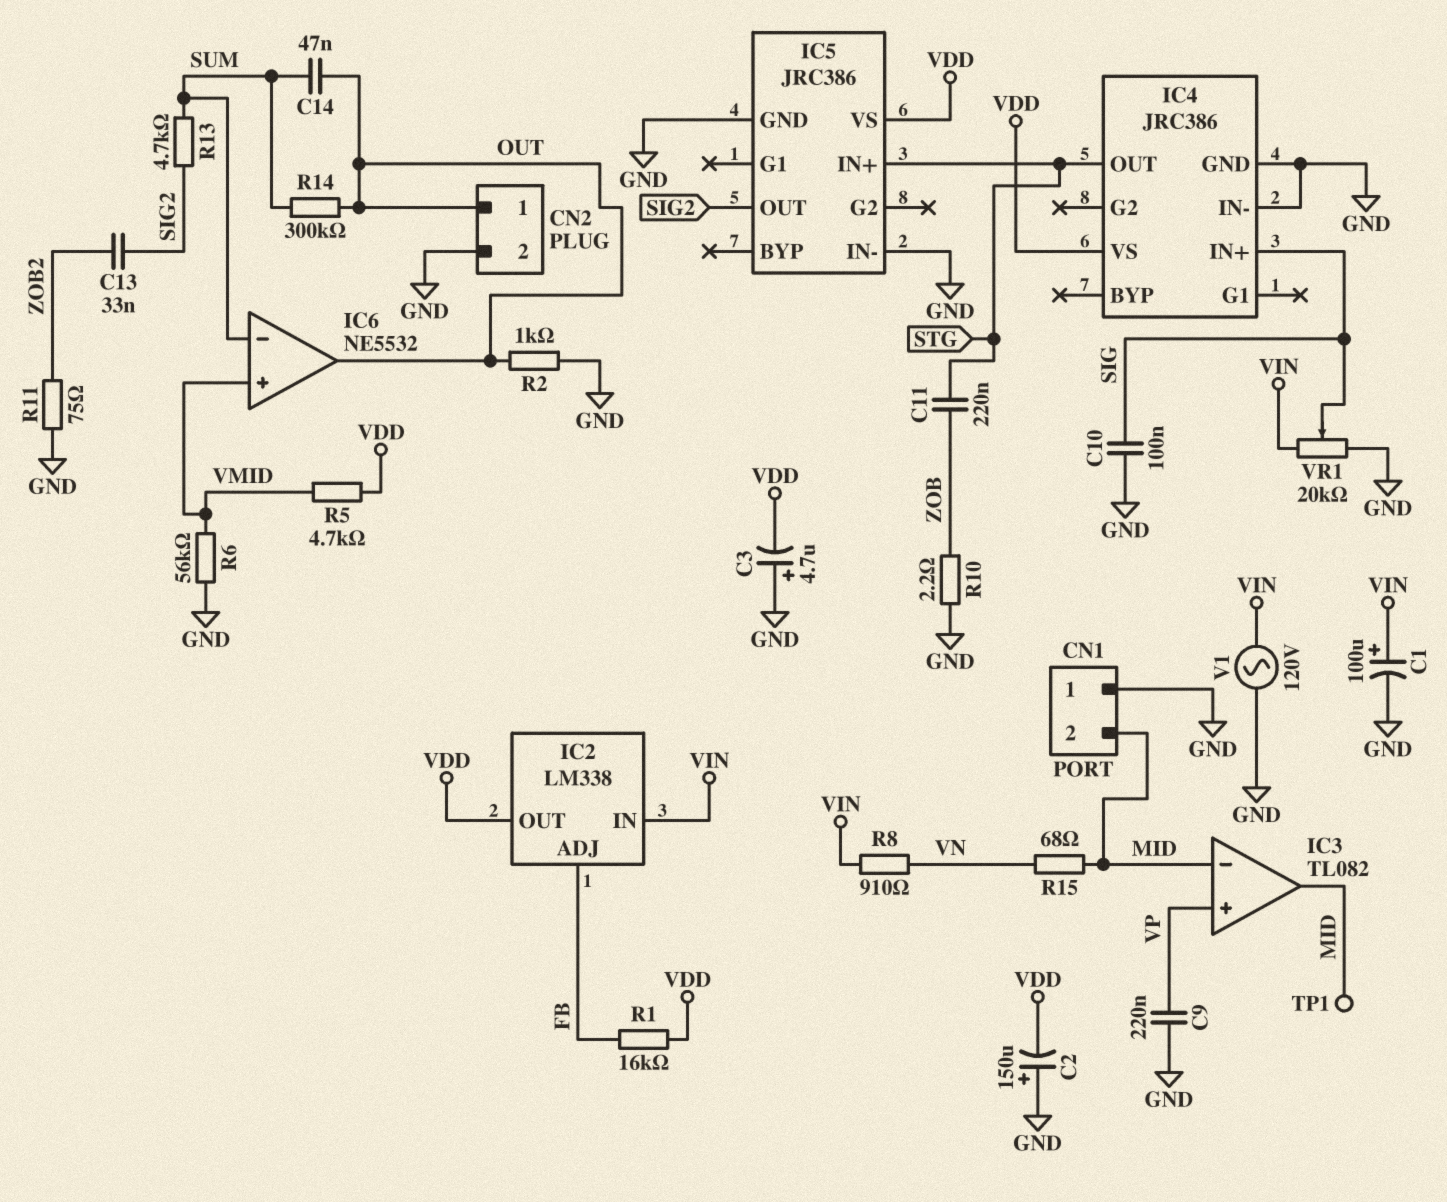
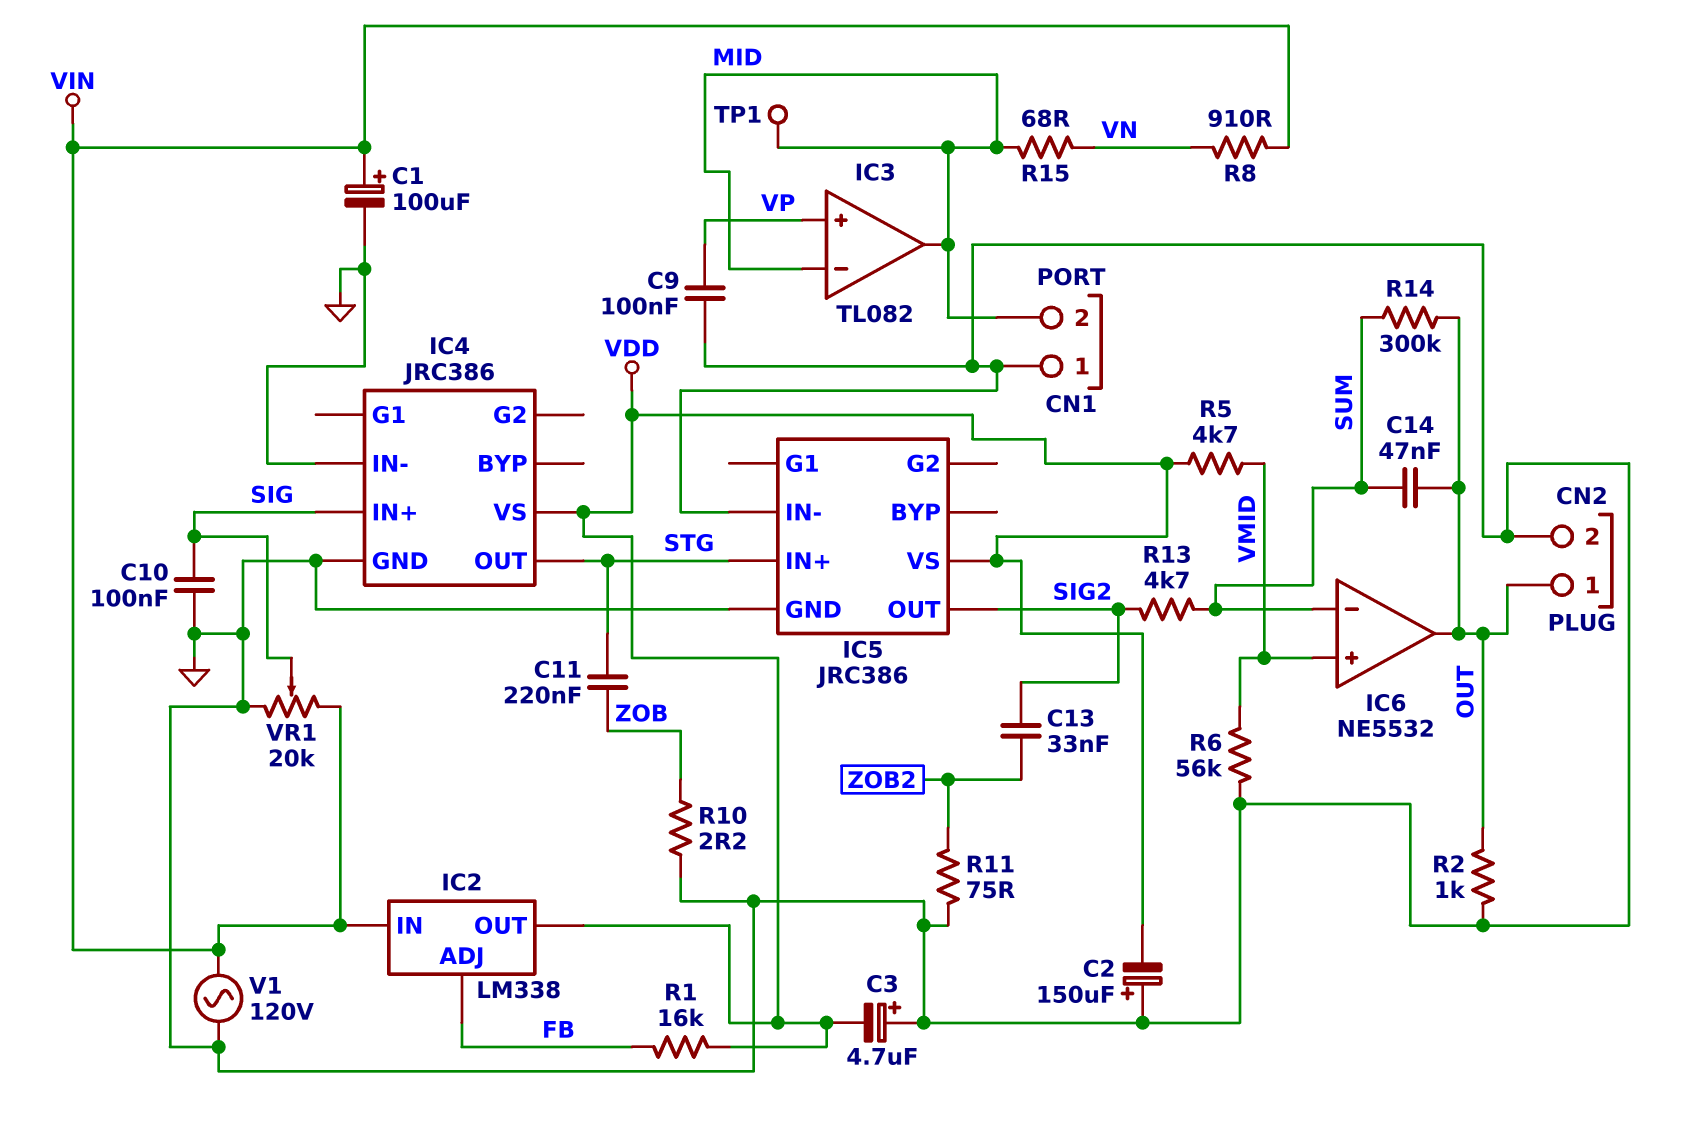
C9: 220nF (GND, VP) -> 100nF (GND, VP)

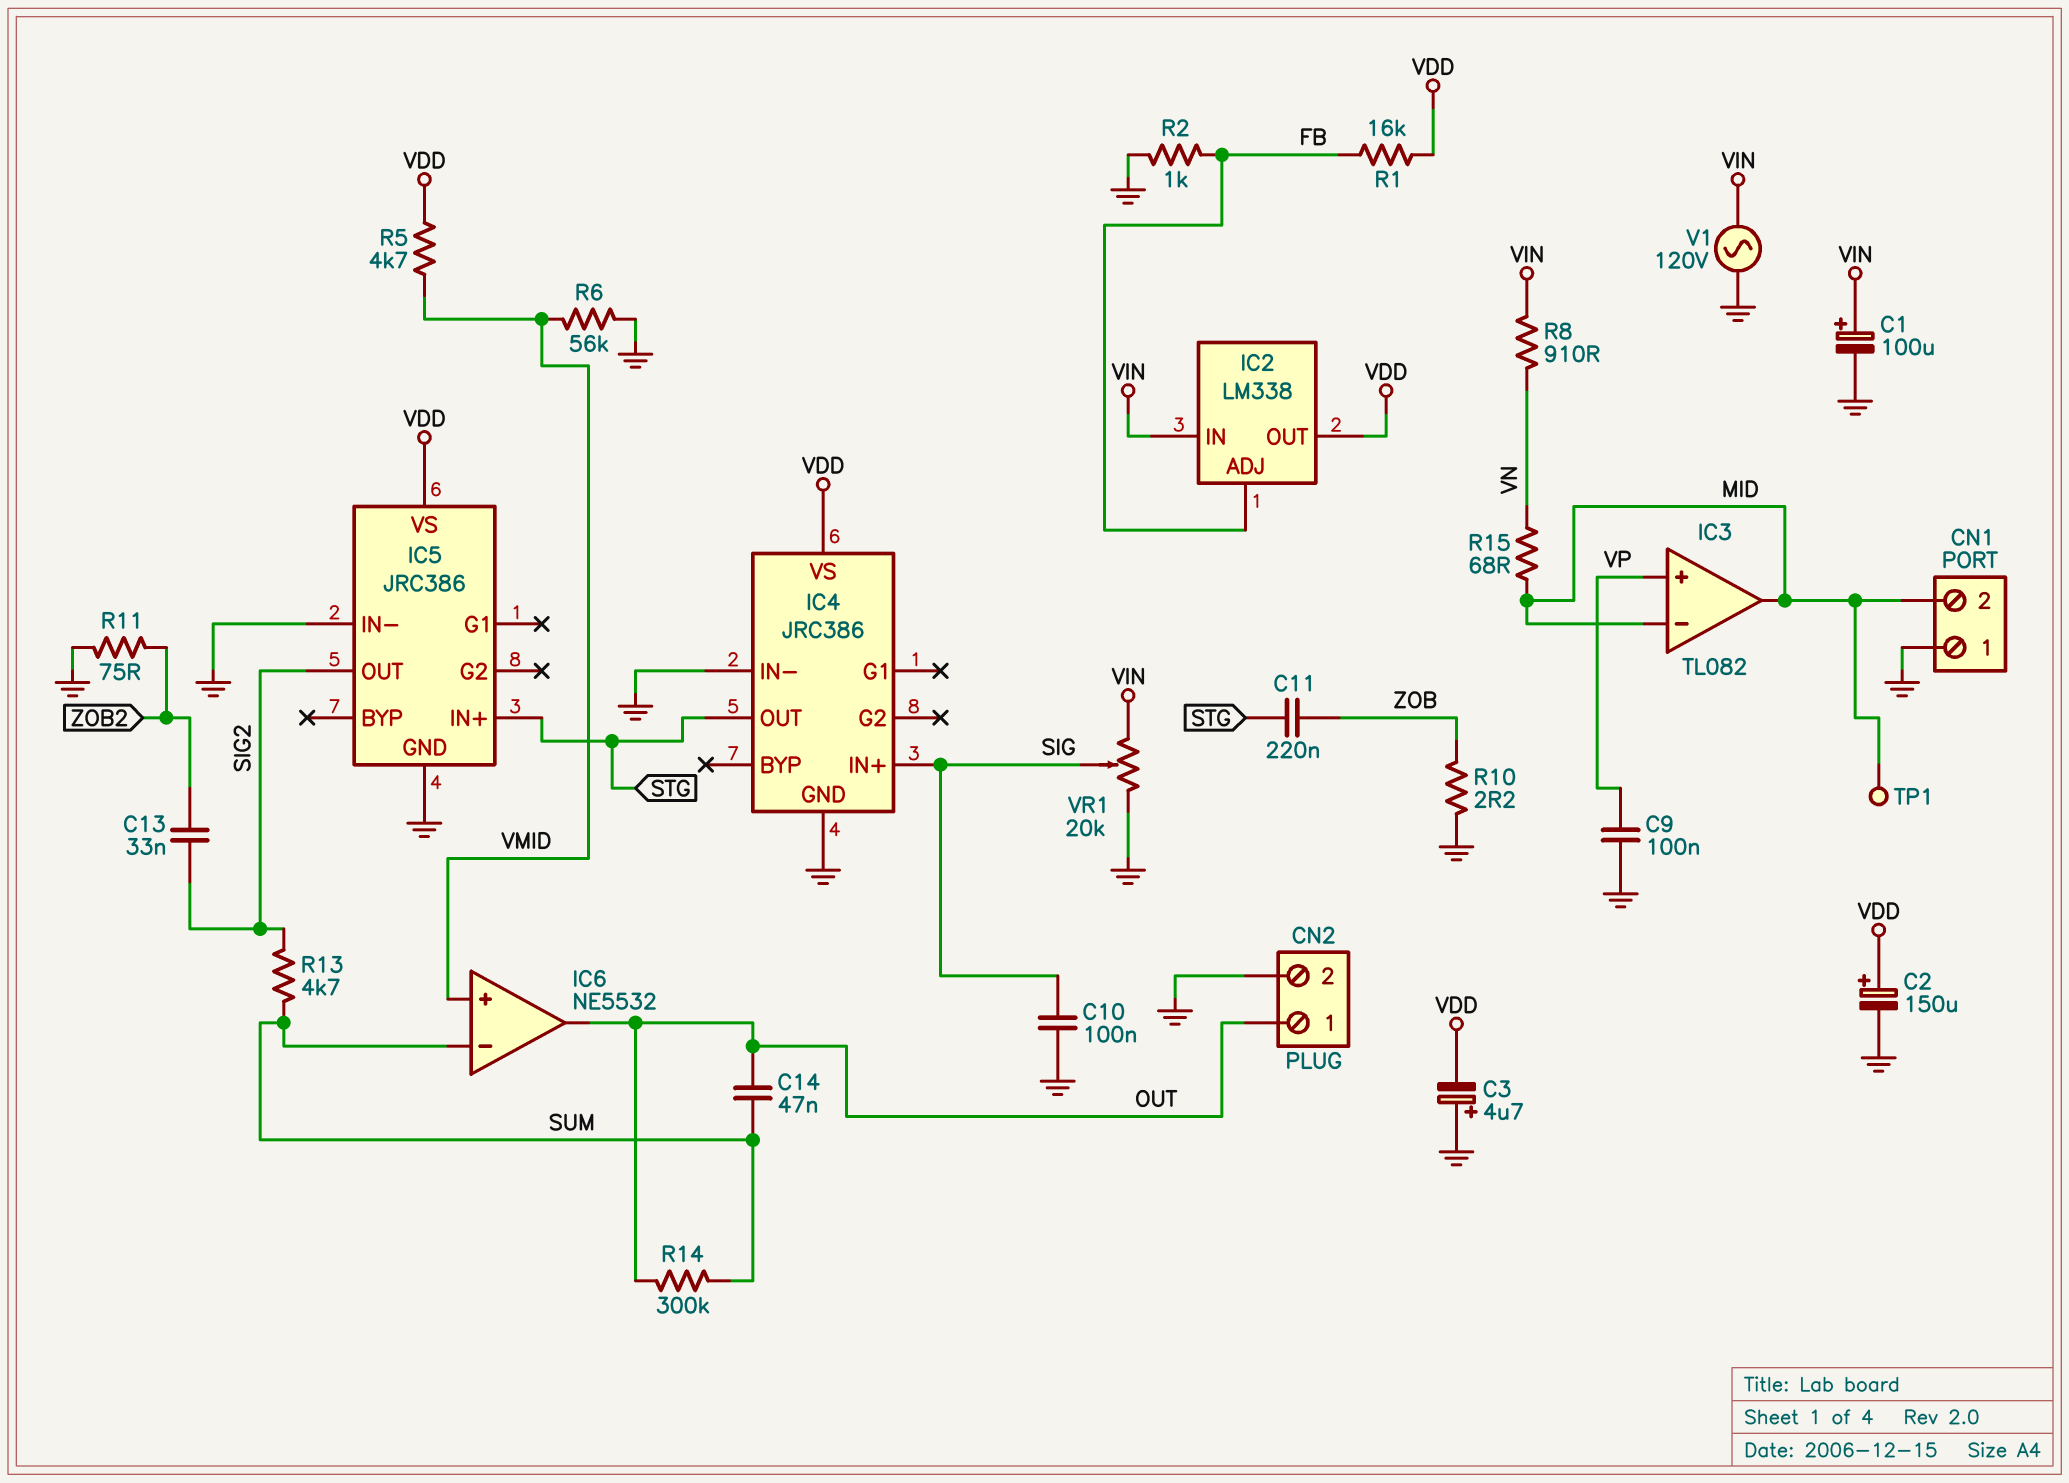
C2: 150uF (plus GND, minus VDD) -> 150uF (plus VDD, minus GND)
R2: 1k (GND, OUT) -> 1k (FB, GND)

